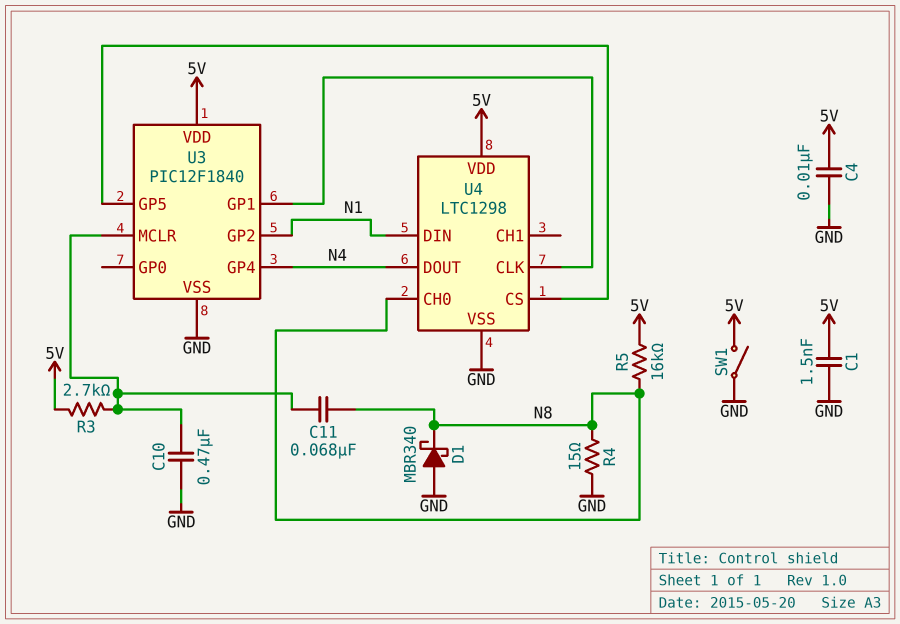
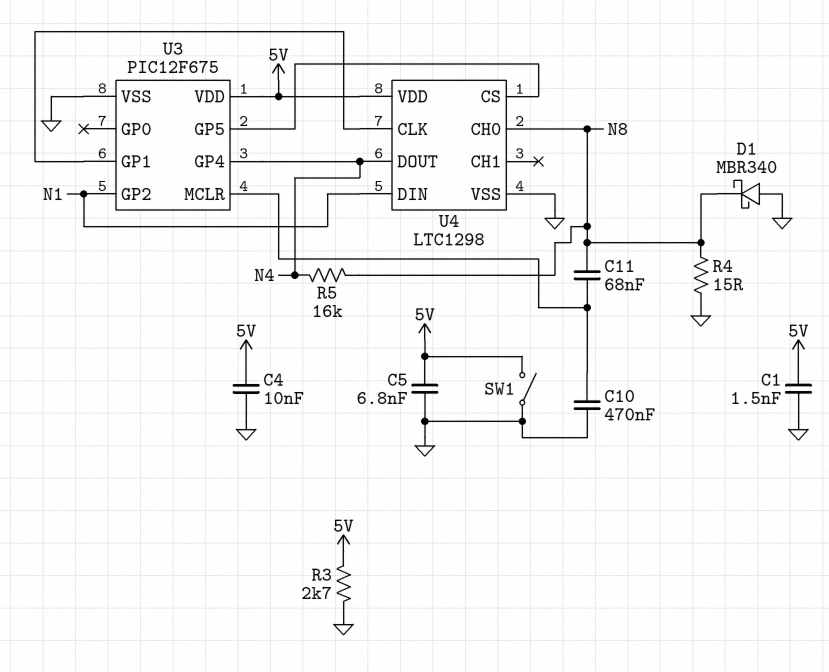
C5: none -> 6.8nF (5V, GND)
R3: 2.7k (5V, U3/MCLR) -> 2.7k (5V, GND)
R5: 16k (5V, N8) -> 16k (N4, N8)
U3: PIC12F1840 -> PIC12F675

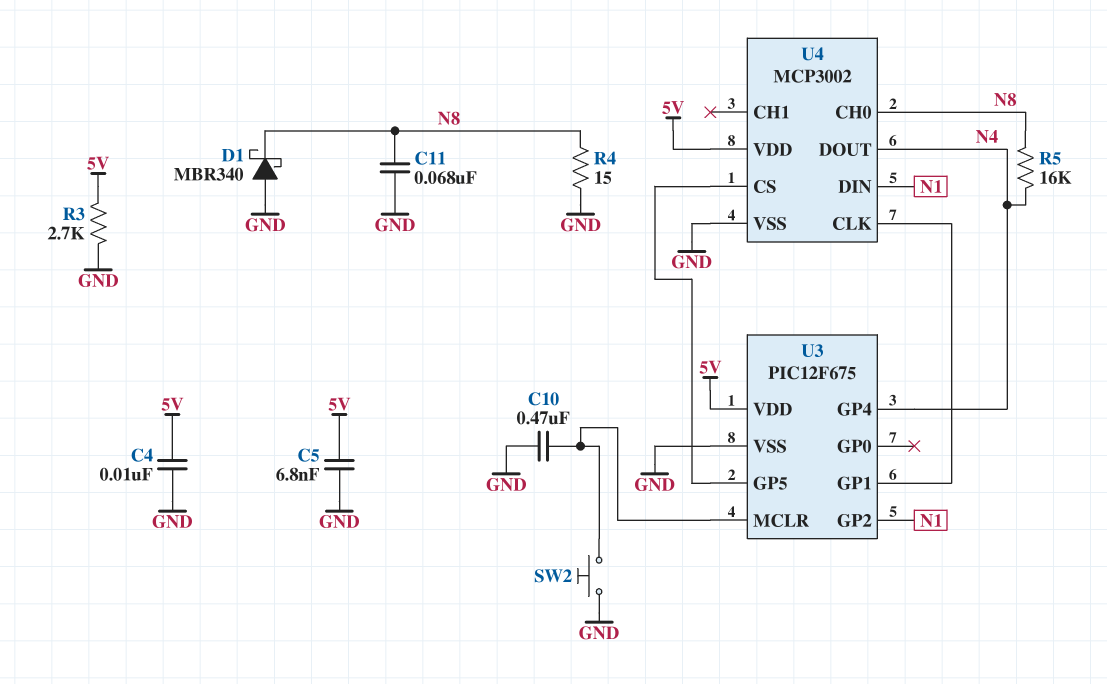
C1: 1.5nF (5V, GND) -> none
C11: 68nF (N8, U3/MCLR) -> 68nF (GND, N8)
SW1: switch (5V, GND) -> none
SW2: none -> button (GND, U3/MCLR)
U4: LTC1298 -> MCP3002

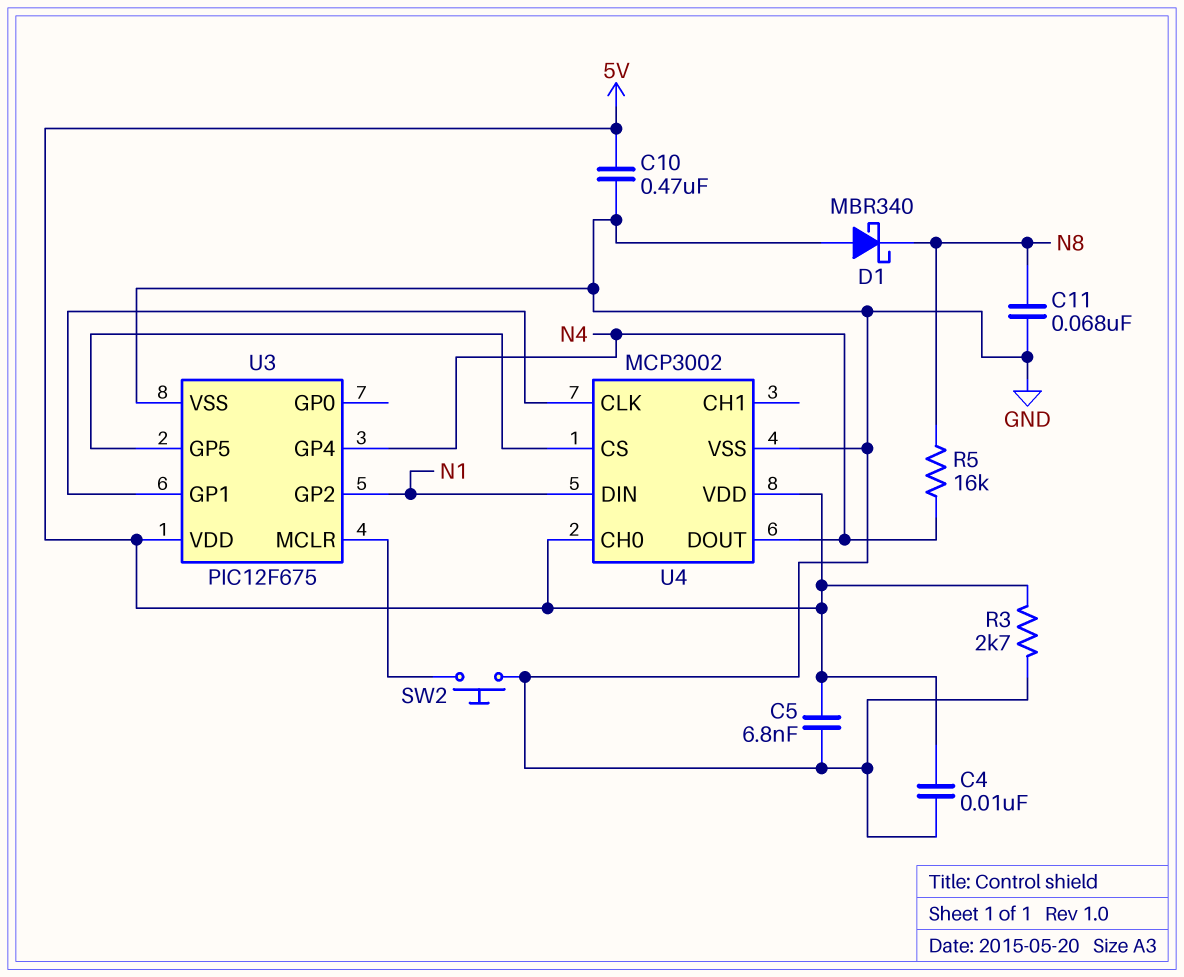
C10: 470nF (GND, U3/MCLR) -> 470nF (5V, GND)
R4: 15 (GND, N8) -> none
U4 pin CH0: N8 -> 5V

